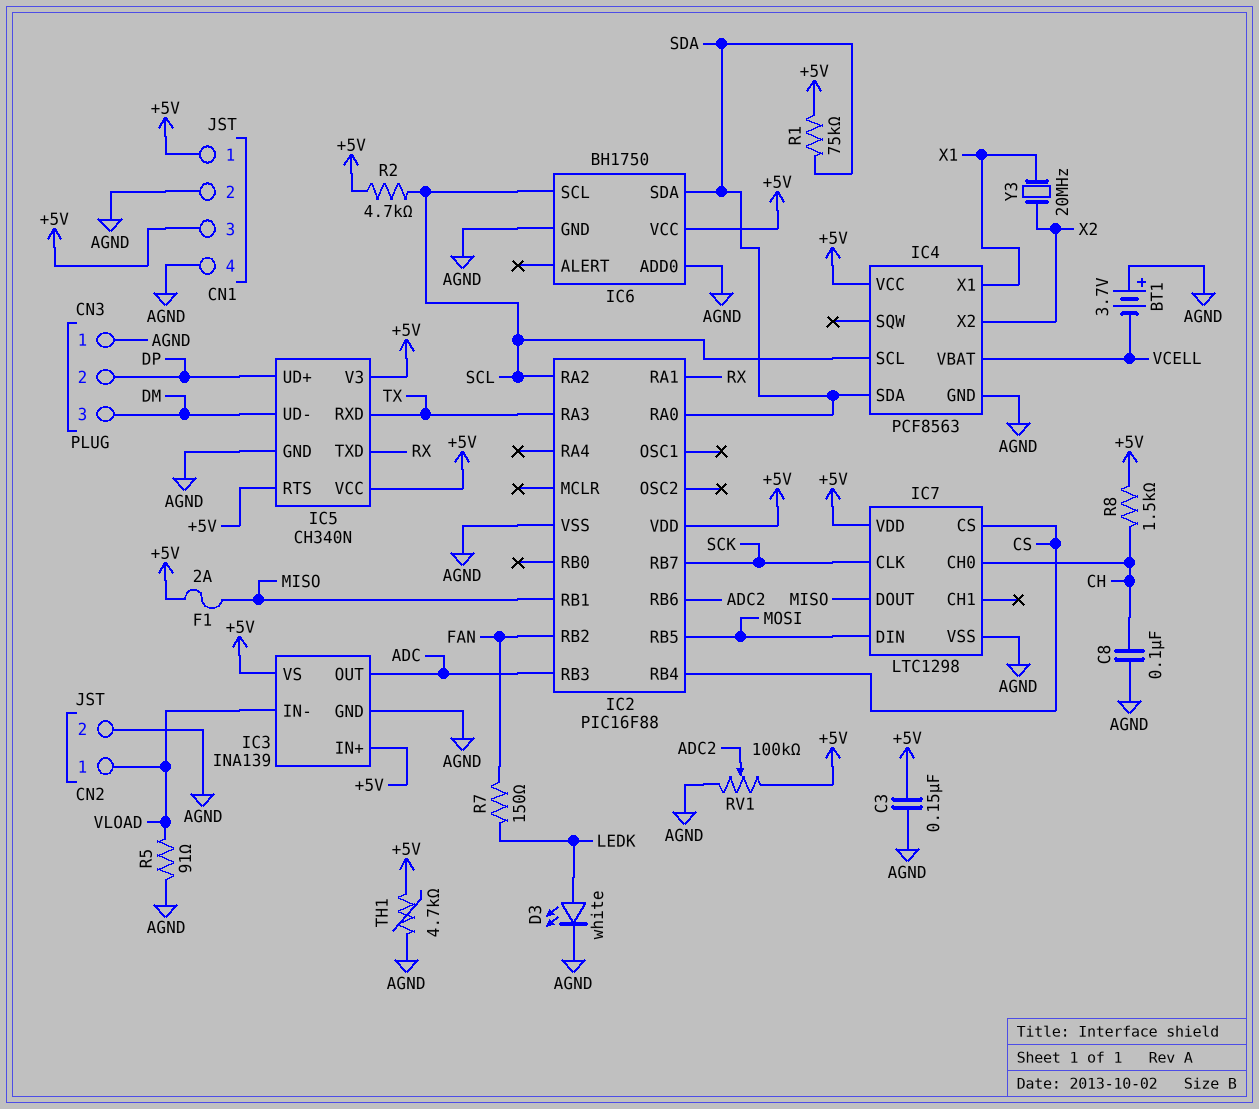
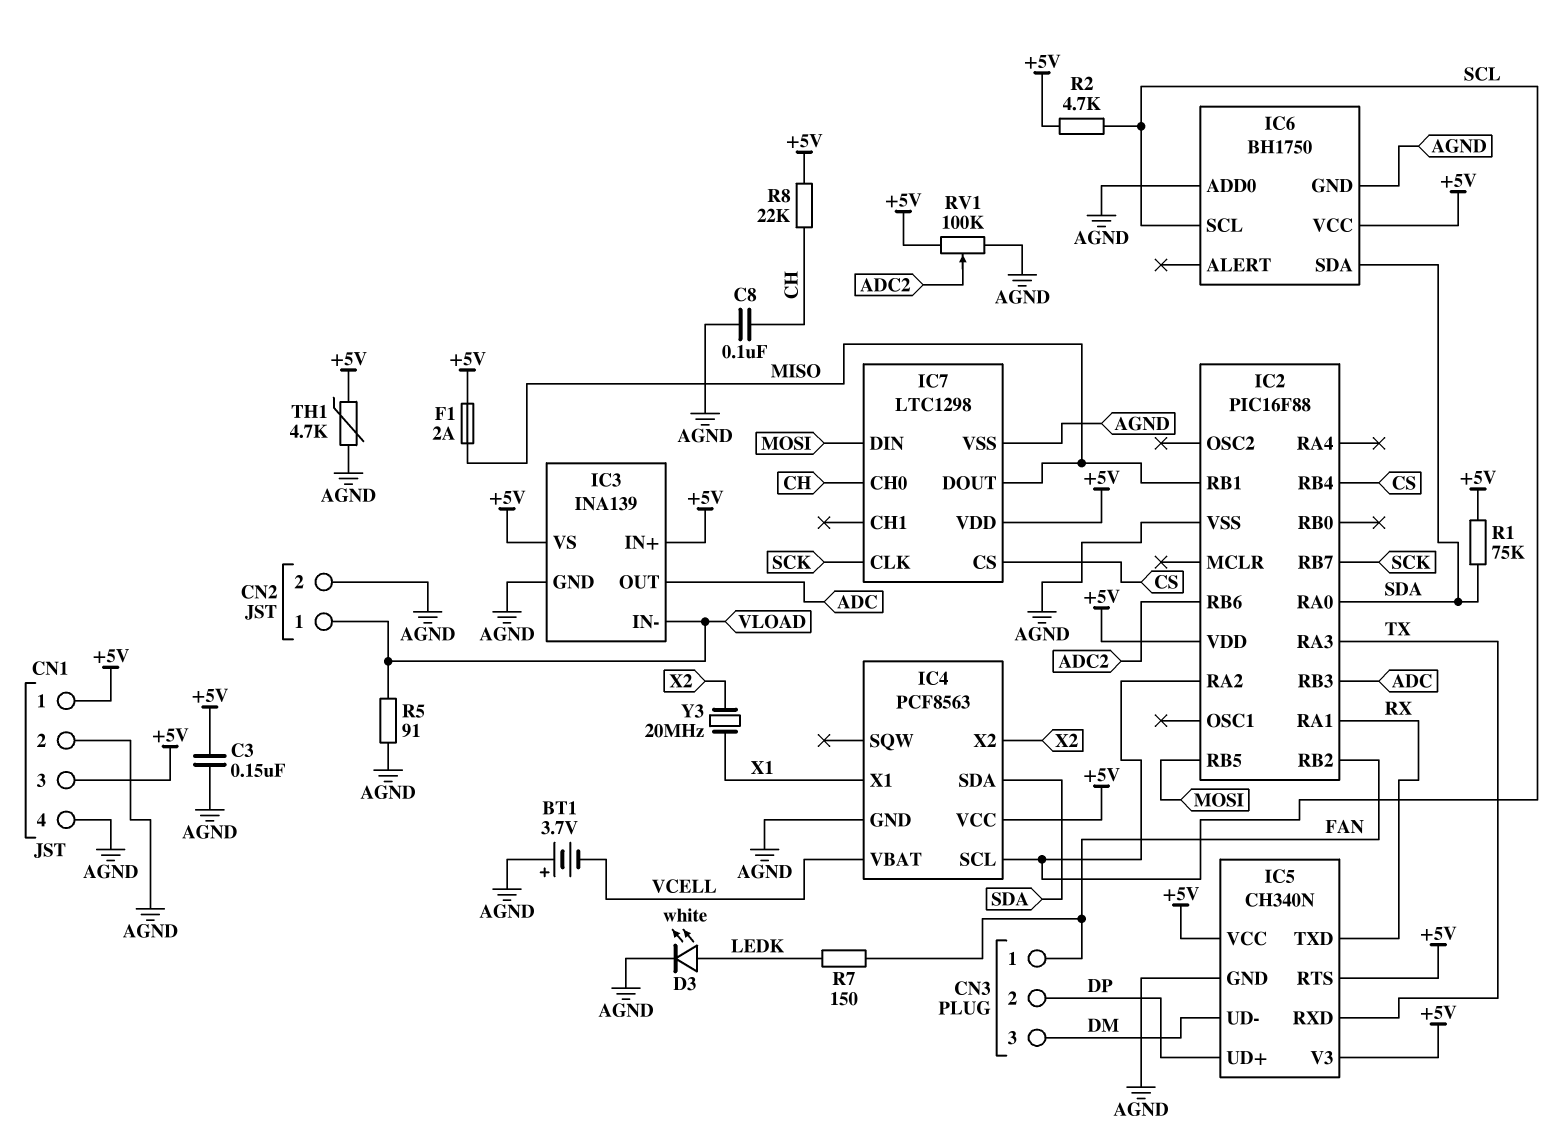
CN3 pin 1: AGND -> FAN
R8: 1.5k (+5V, CH) -> 22k (+5V, CH)

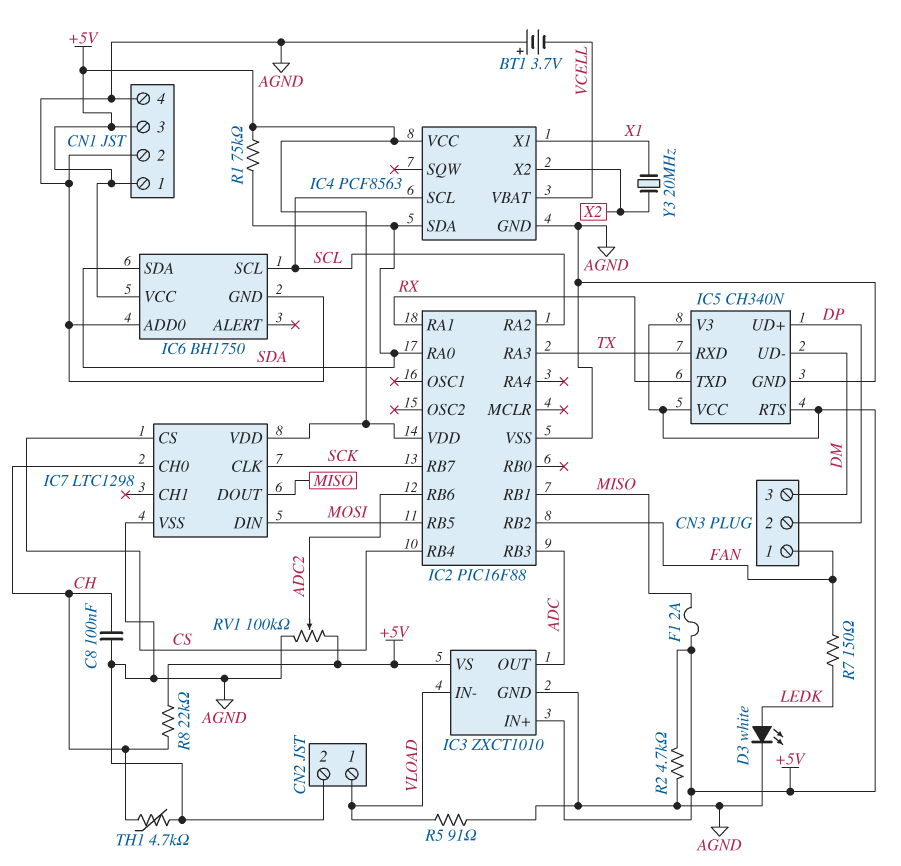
C3: 150nF (+5V, AGND) -> none
IC3: INA139 -> ZXCT1010
R2: 4.7k (+5V, SCL) -> 4.7k (+5V, AGND)
TH1: 4.7k (+5V, AGND) -> 4.7k (AGND, CH)

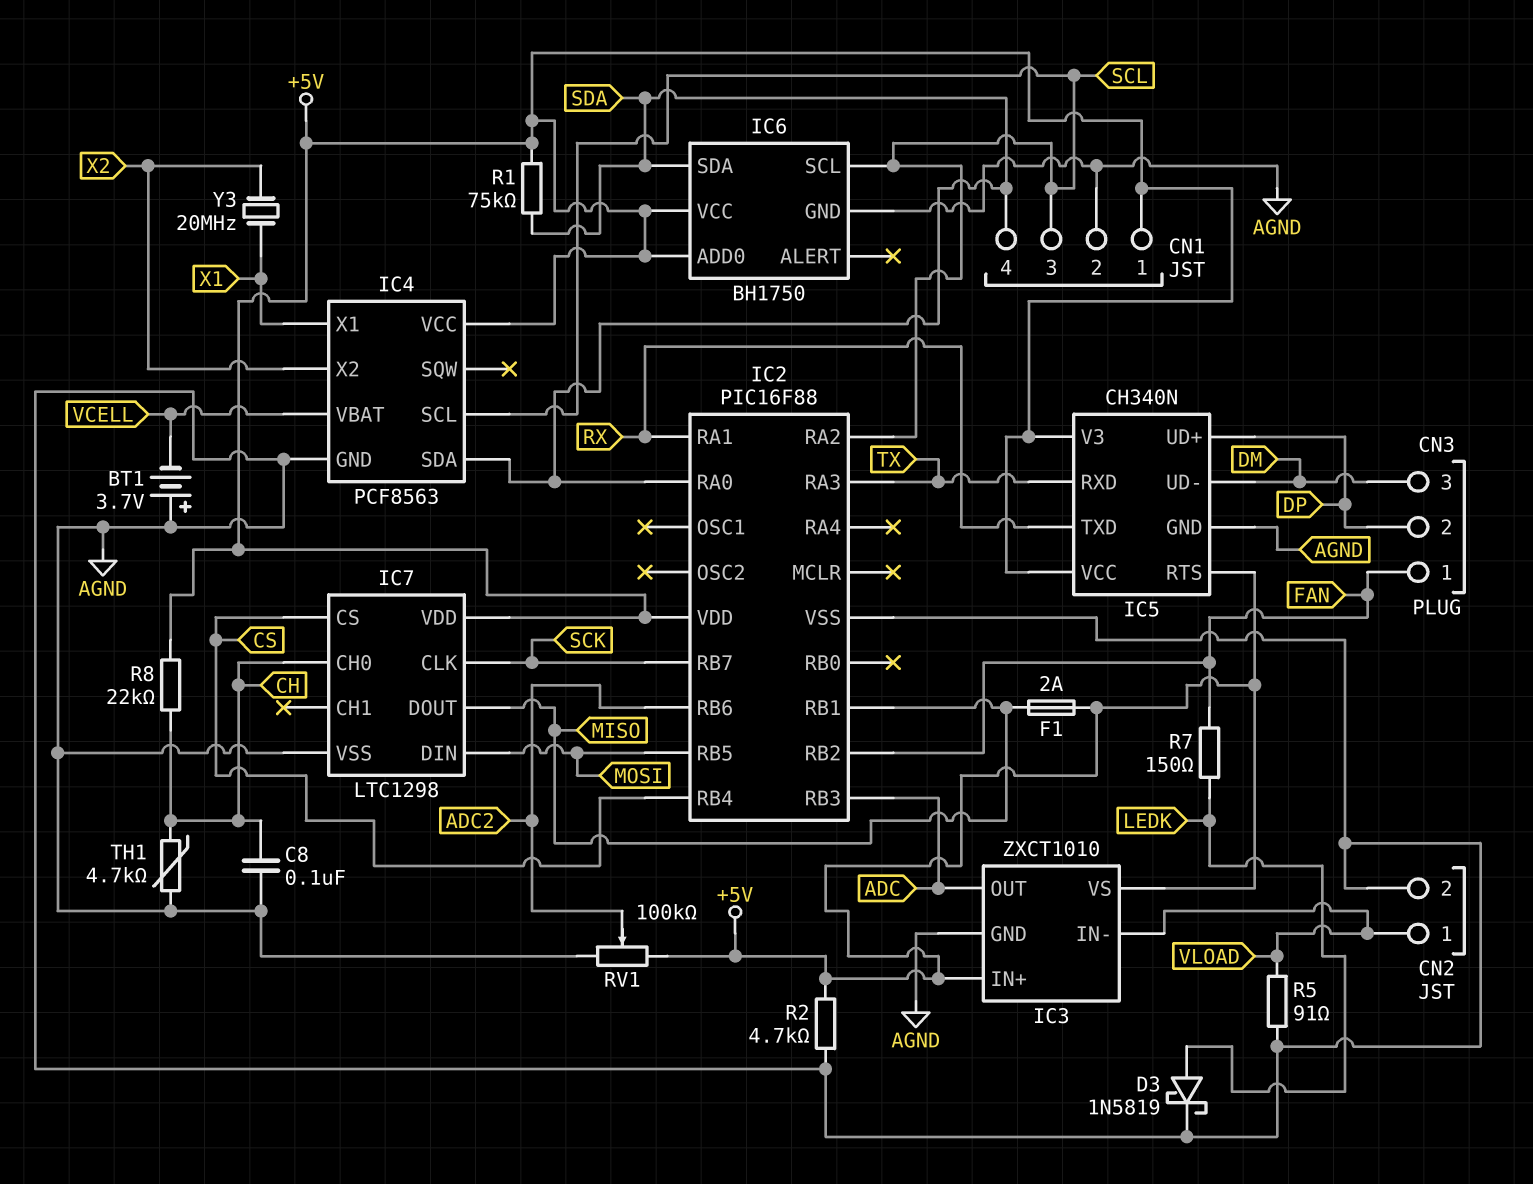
CN1 pin 3: +5V -> SCL
CN1 pin 4: AGND -> SDA
D3: LED white (A LEDK, K AGND) -> schottky 1N5819 (A LEDK, K AGND)
IC6 pin ADD0: AGND -> +5V

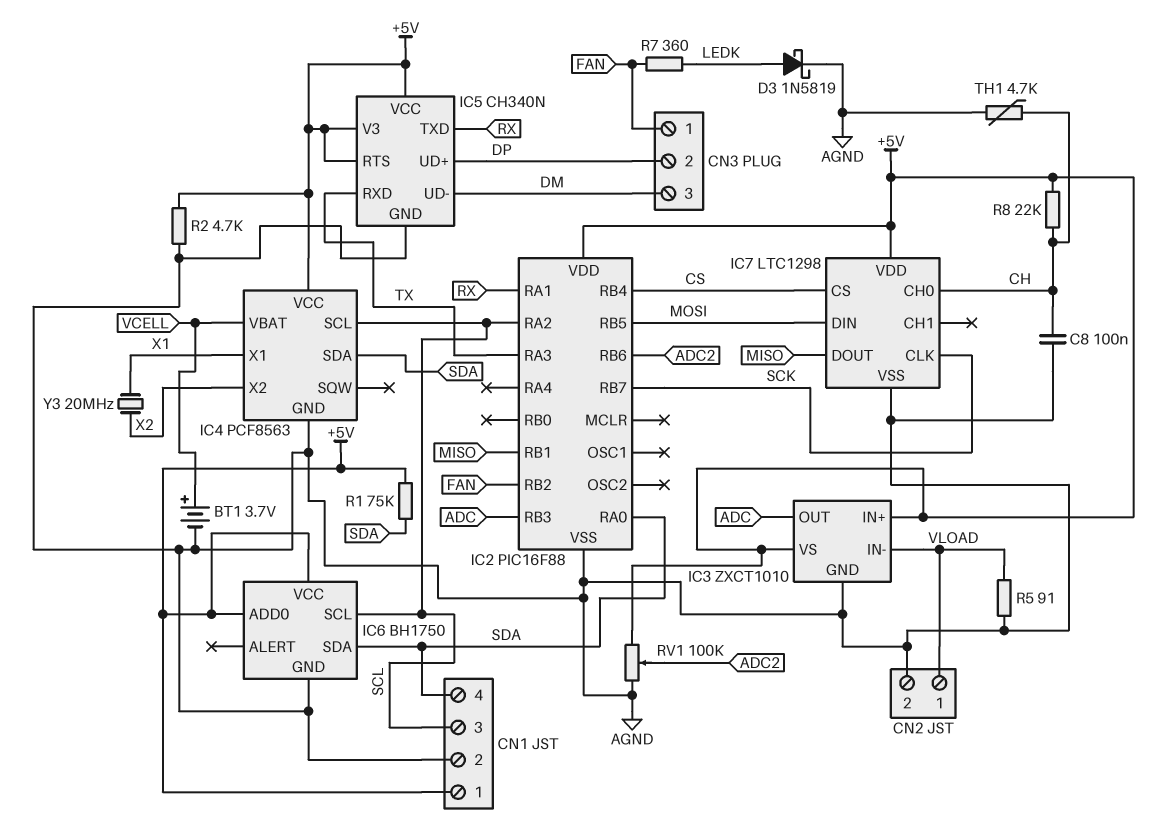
BT1: 3.7V (plus AGND, minus VCELL) -> 3.7V (plus VCELL, minus AGND)
F1: 2A (+5V, MISO) -> none
R7: 150 (FAN, LEDK) -> 360 (FAN, LEDK)

